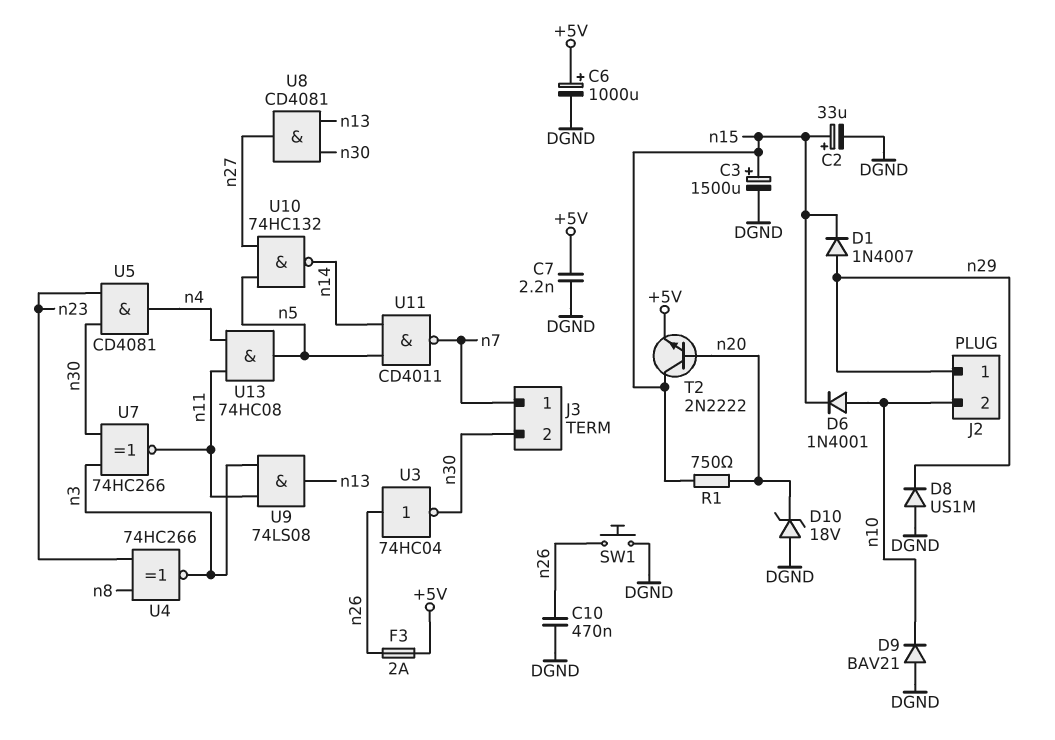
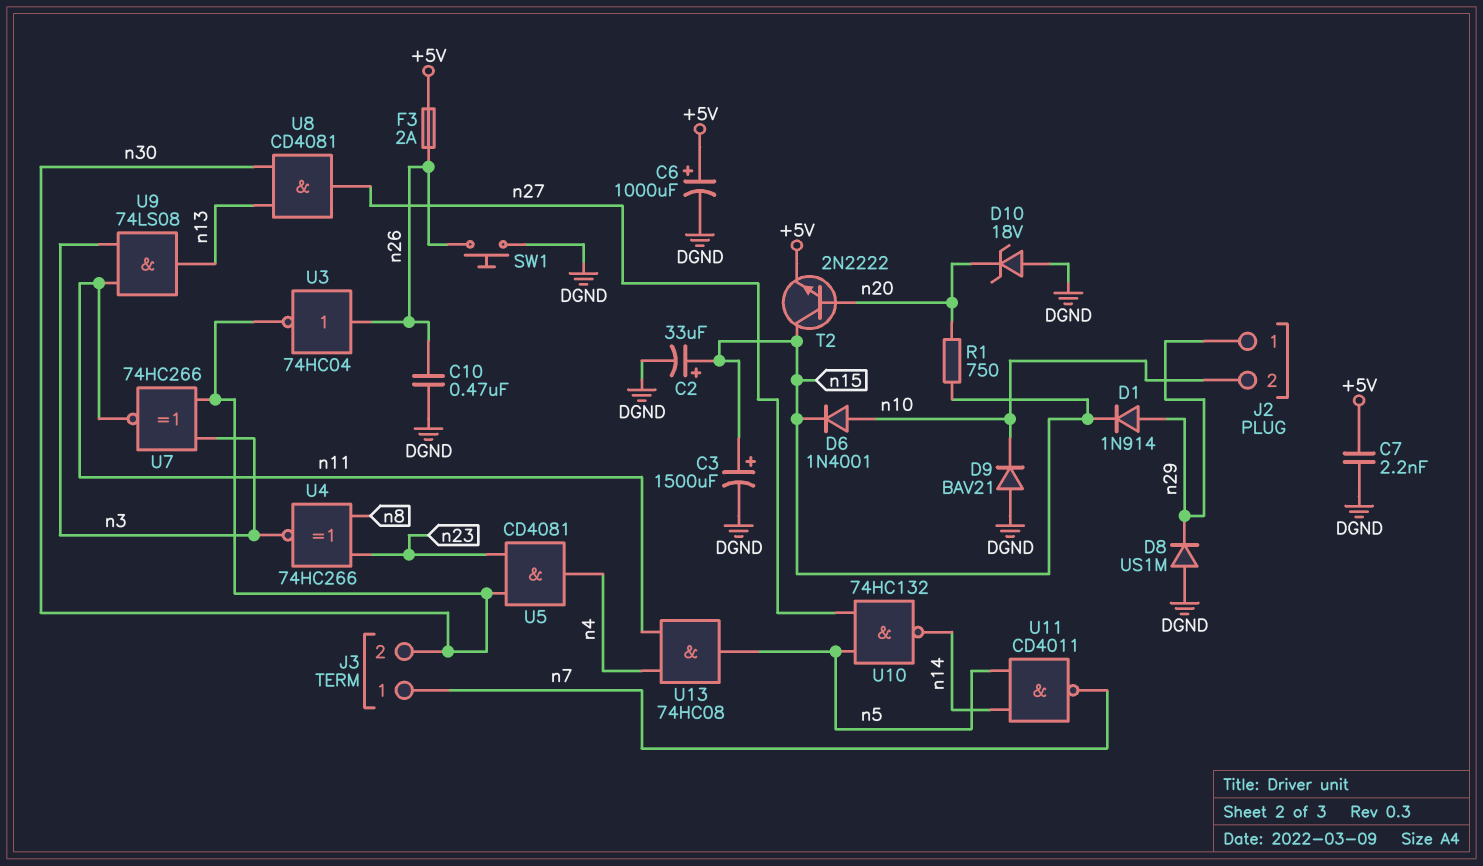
D1: diode 1N4007 (A n29, K n15) -> diode 1N914 (A n29, K n15)

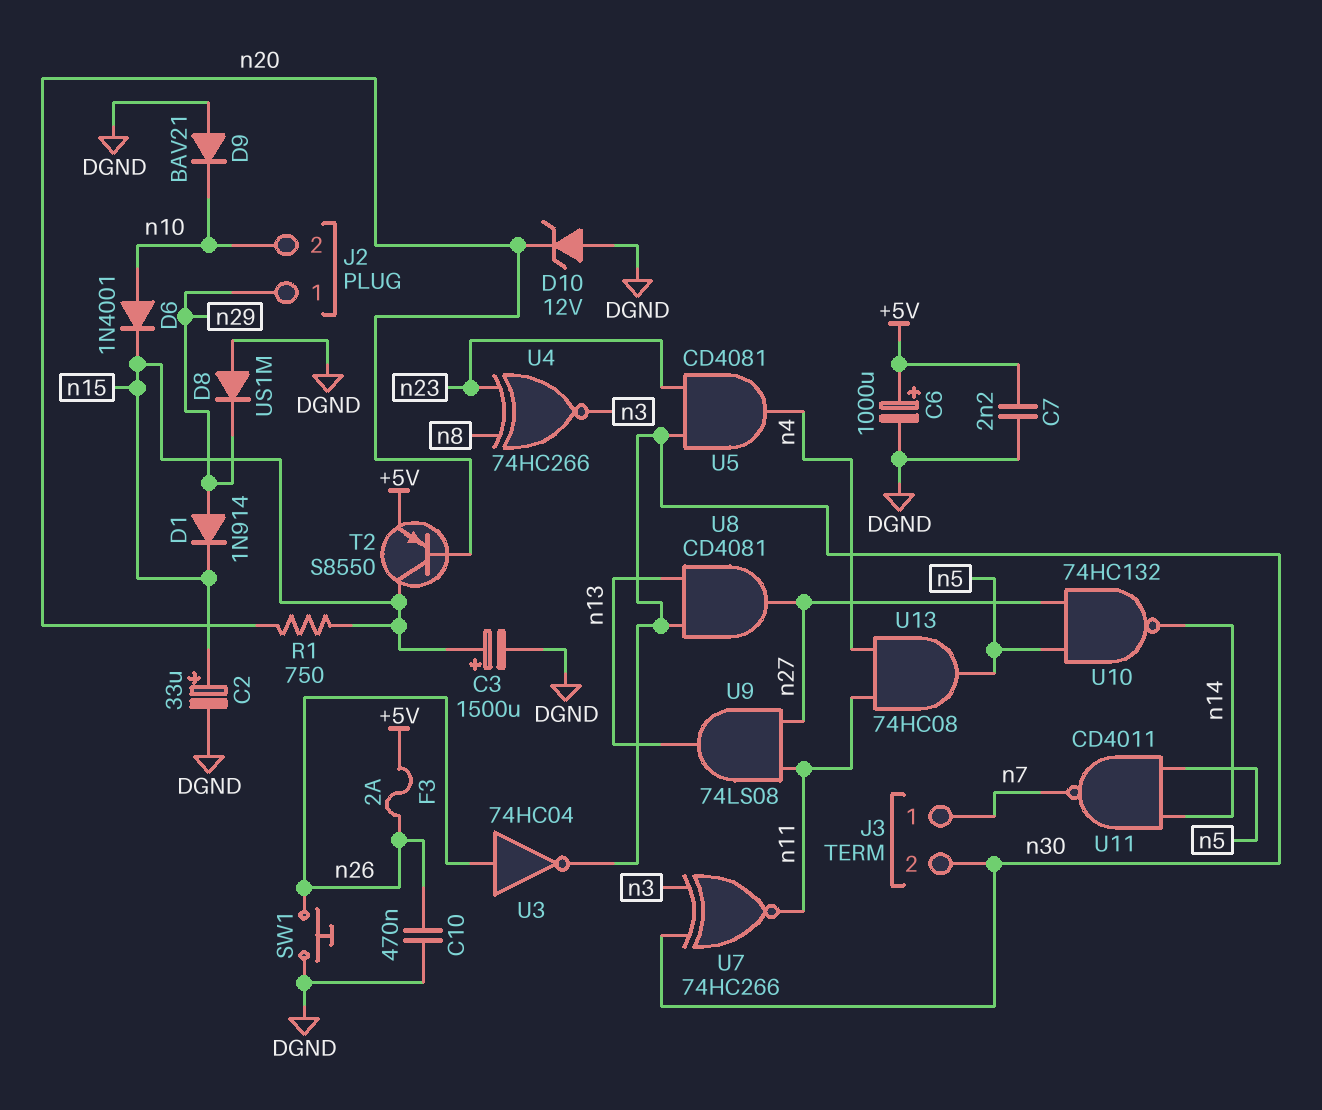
D10: zener 18V (A DGND, K n20) -> zener 12V (A DGND, K n20)
T2: NPN 2N2222 (B n20, C n15, E +5V) -> PNP S8550 (B n20, C n15, E +5V)
U9: AND 74LS08 (in n3, in n11, out n13) -> AND 74LS08 (in n11, in n27, out n13)

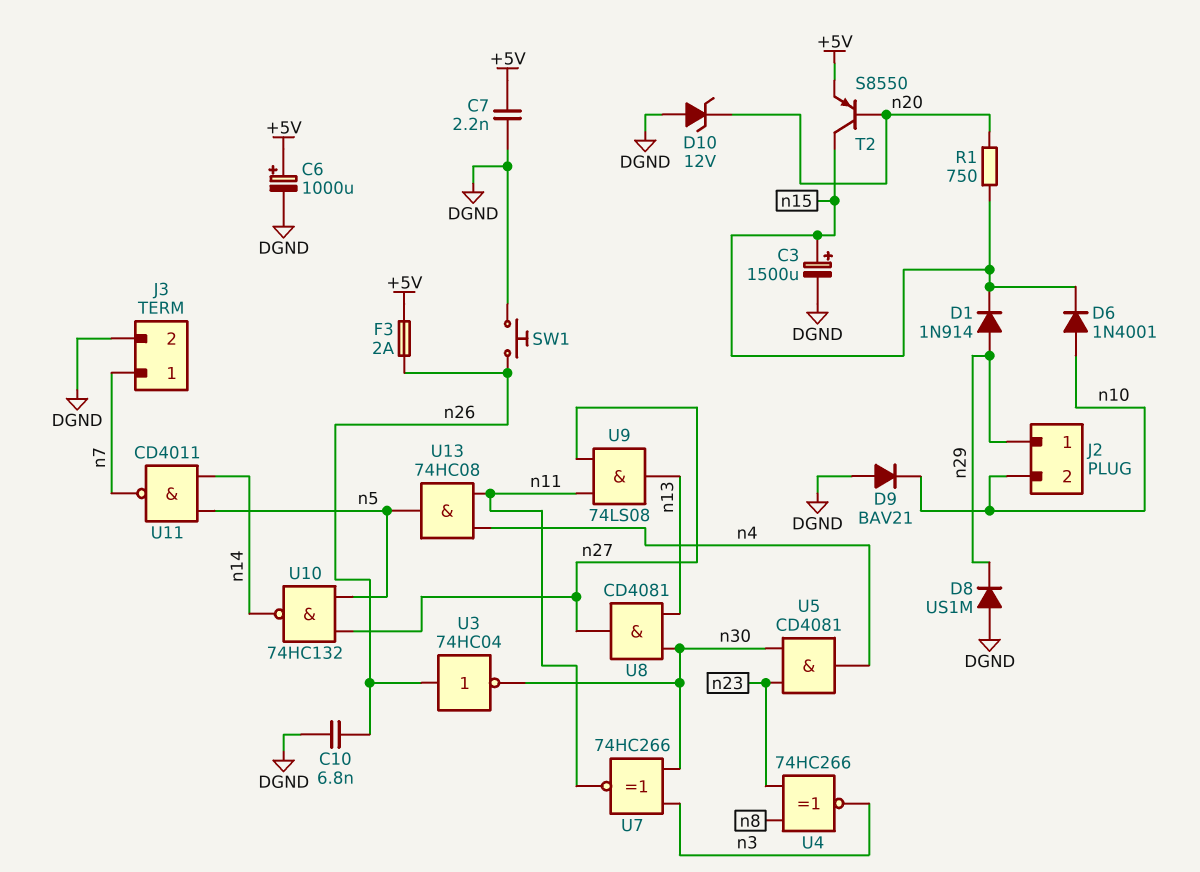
C2: 33uF (plus n15, minus DGND) -> none
C10: 470nF (DGND, n26) -> 6.8nF (DGND, n26)
J3 pin 2: n30 -> DGND

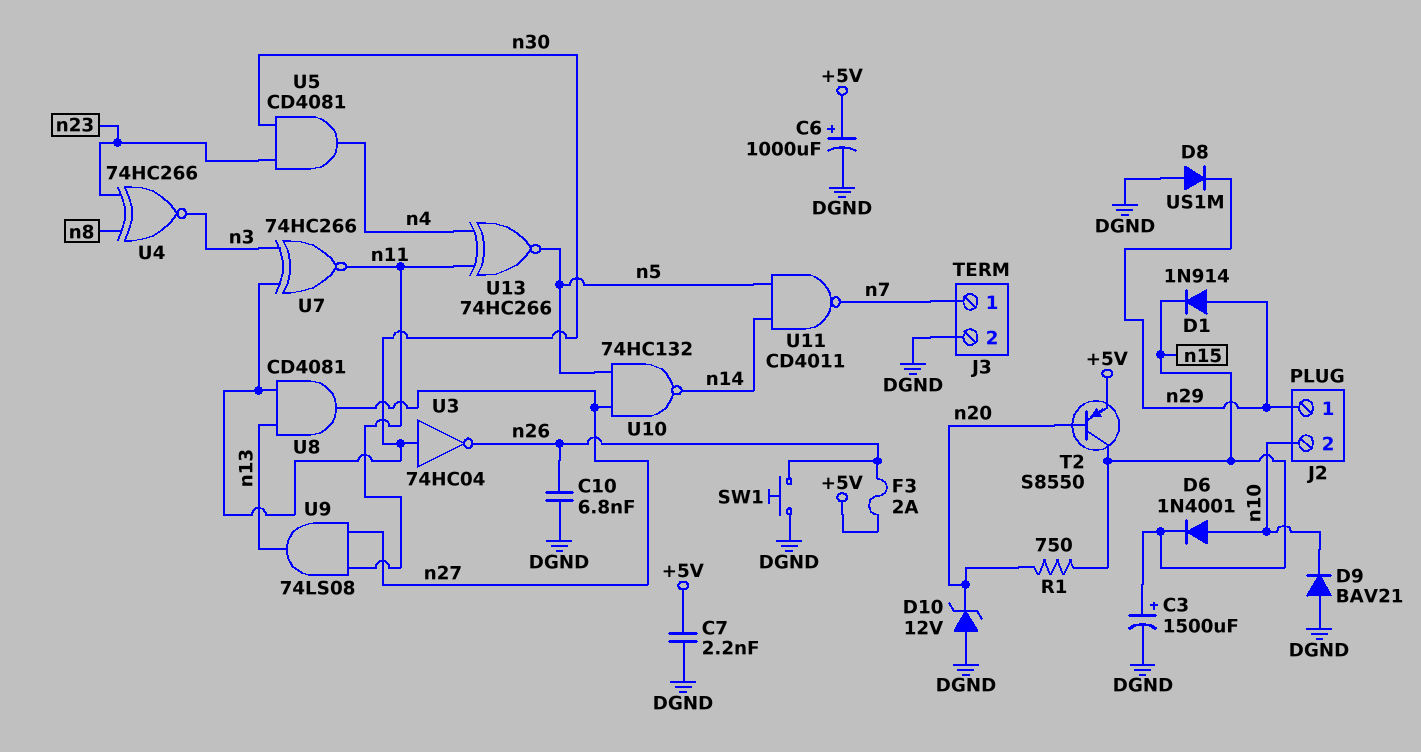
U3: NOT 74HC04 (in n26, out n30) -> NOT 74HC04 (in n30, out n26)
U13: AND 74HC08 (in n4, in n11, out n5) -> XNOR 74HC266 (in n4, in n11, out n5)

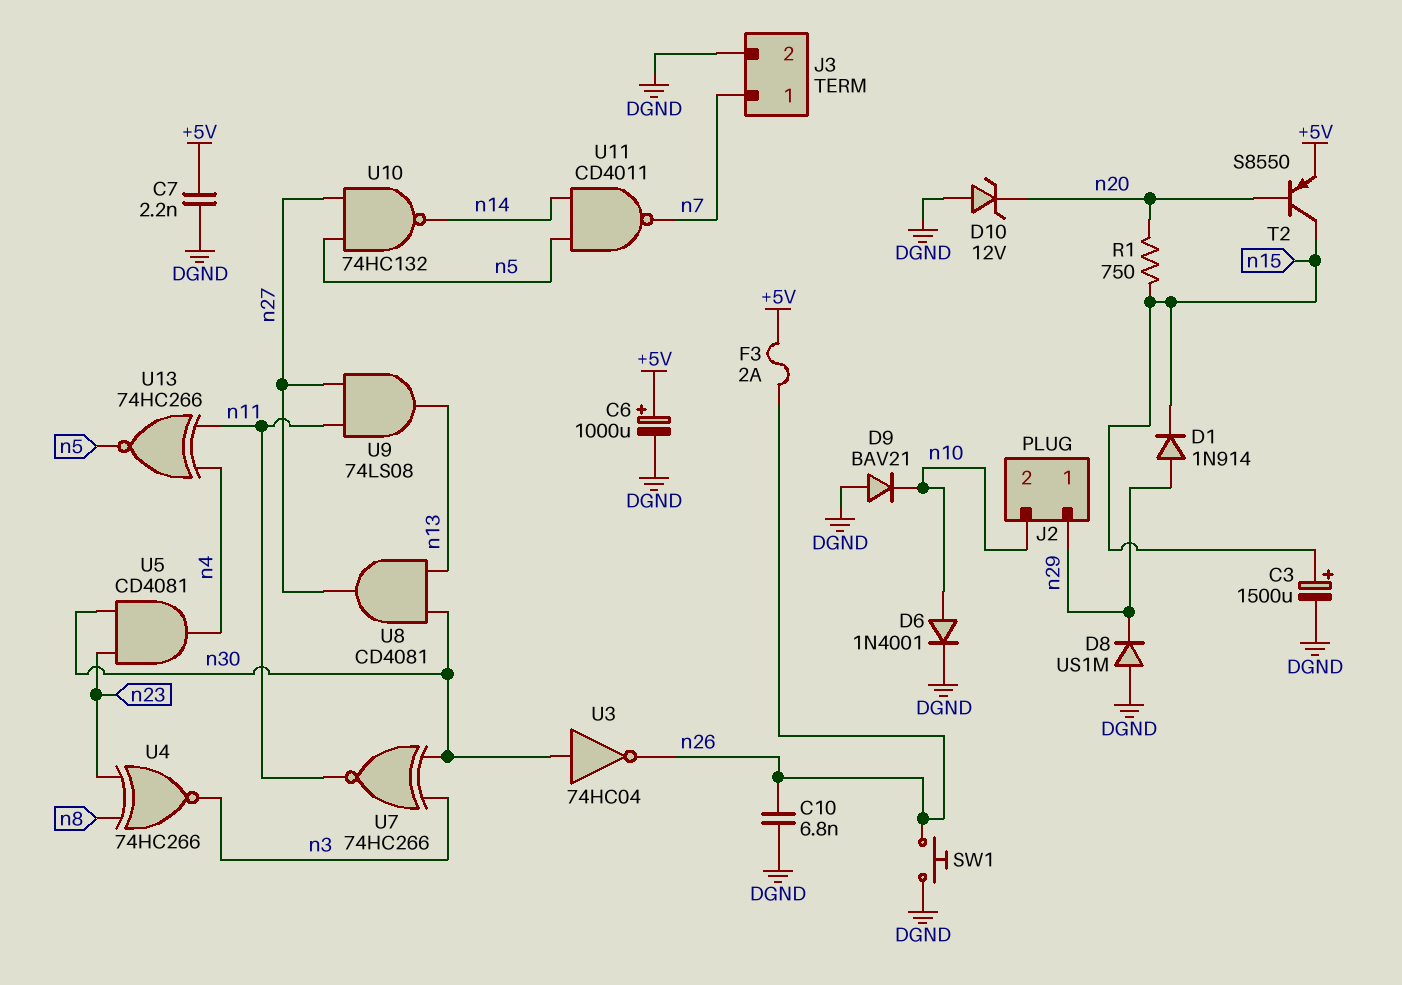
D6: diode 1N4001 (A n10, K n15) -> diode 1N4001 (A n10, K DGND)

